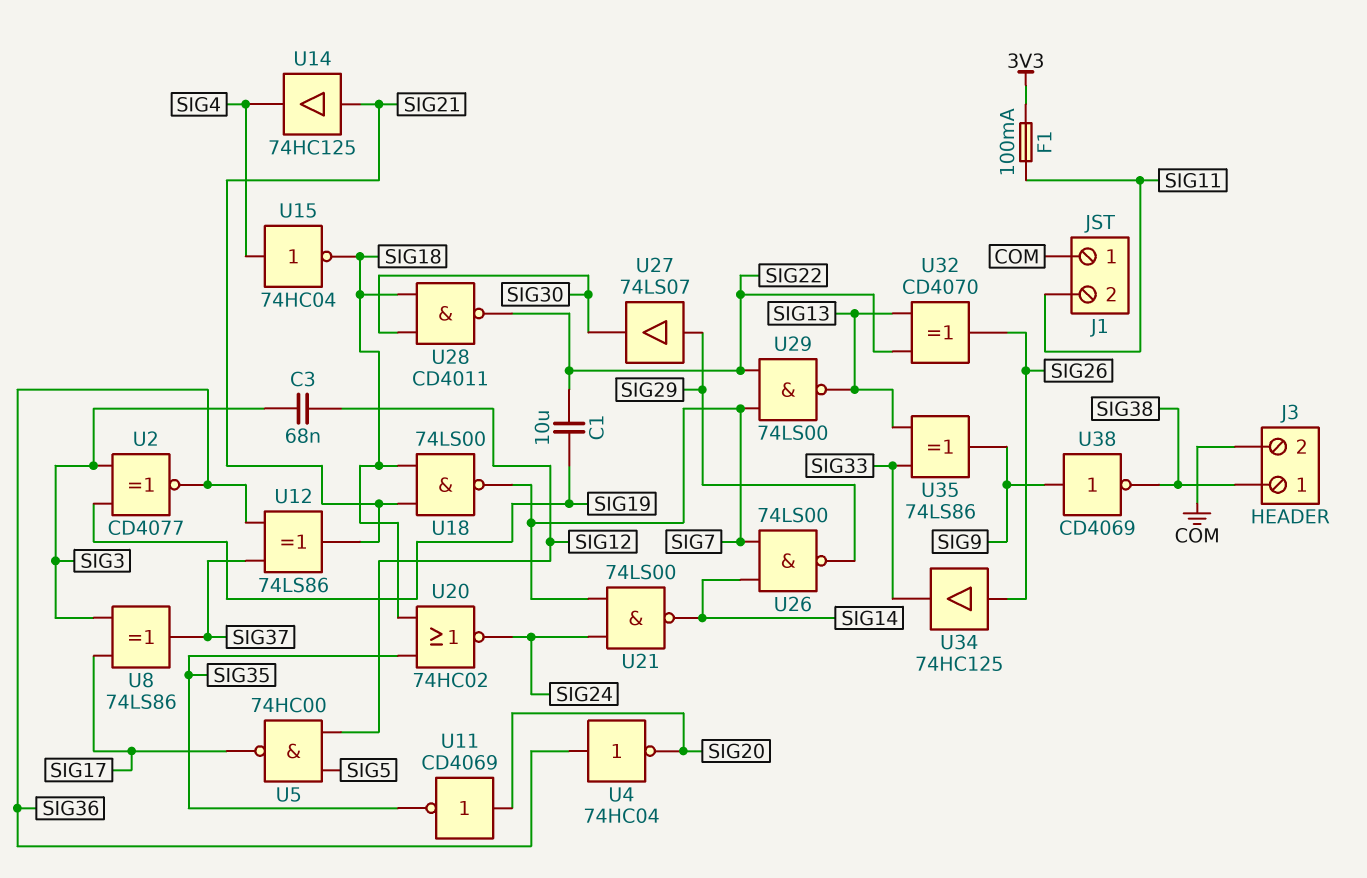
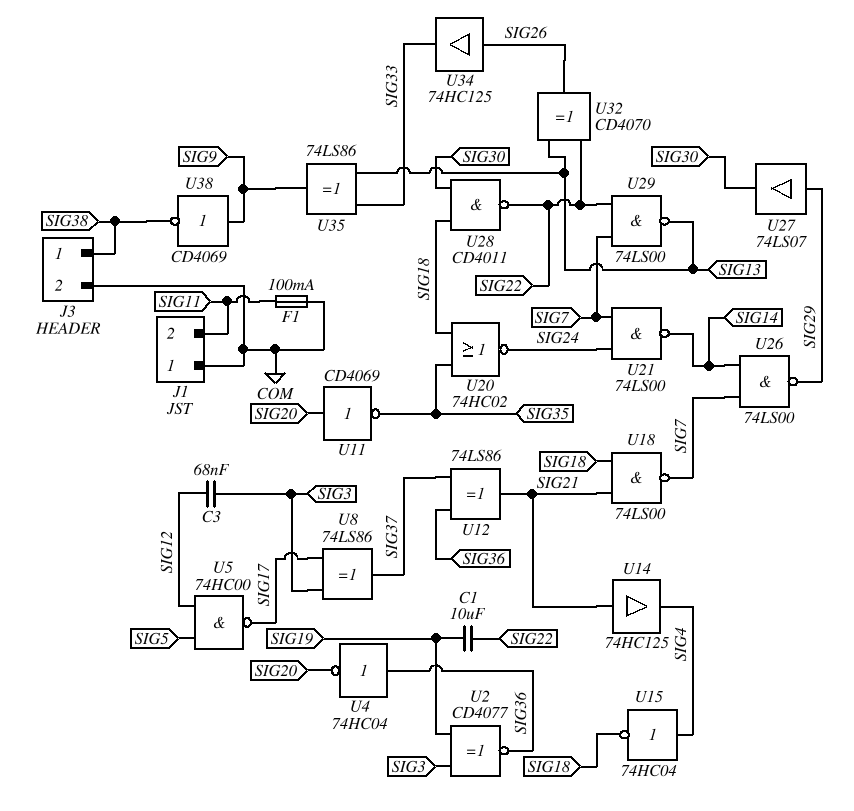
F1: 100mA (3V3, SIG11) -> 100mA (COM, SIG11)

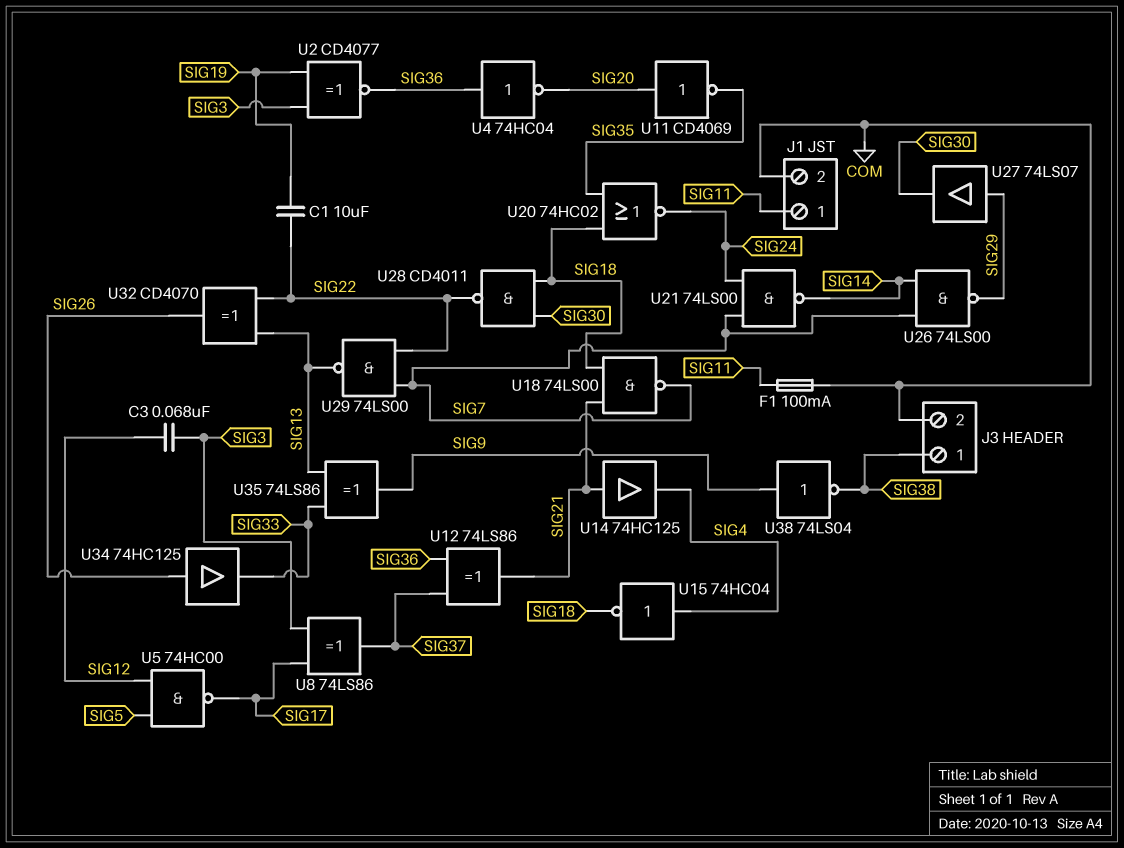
J1 pin 1: COM -> SIG11
J1 pin 2: SIG11 -> COM
U38: NOT CD4069 (in SIG9, out SIG38) -> NOT 74LS04 (in SIG9, out SIG38)

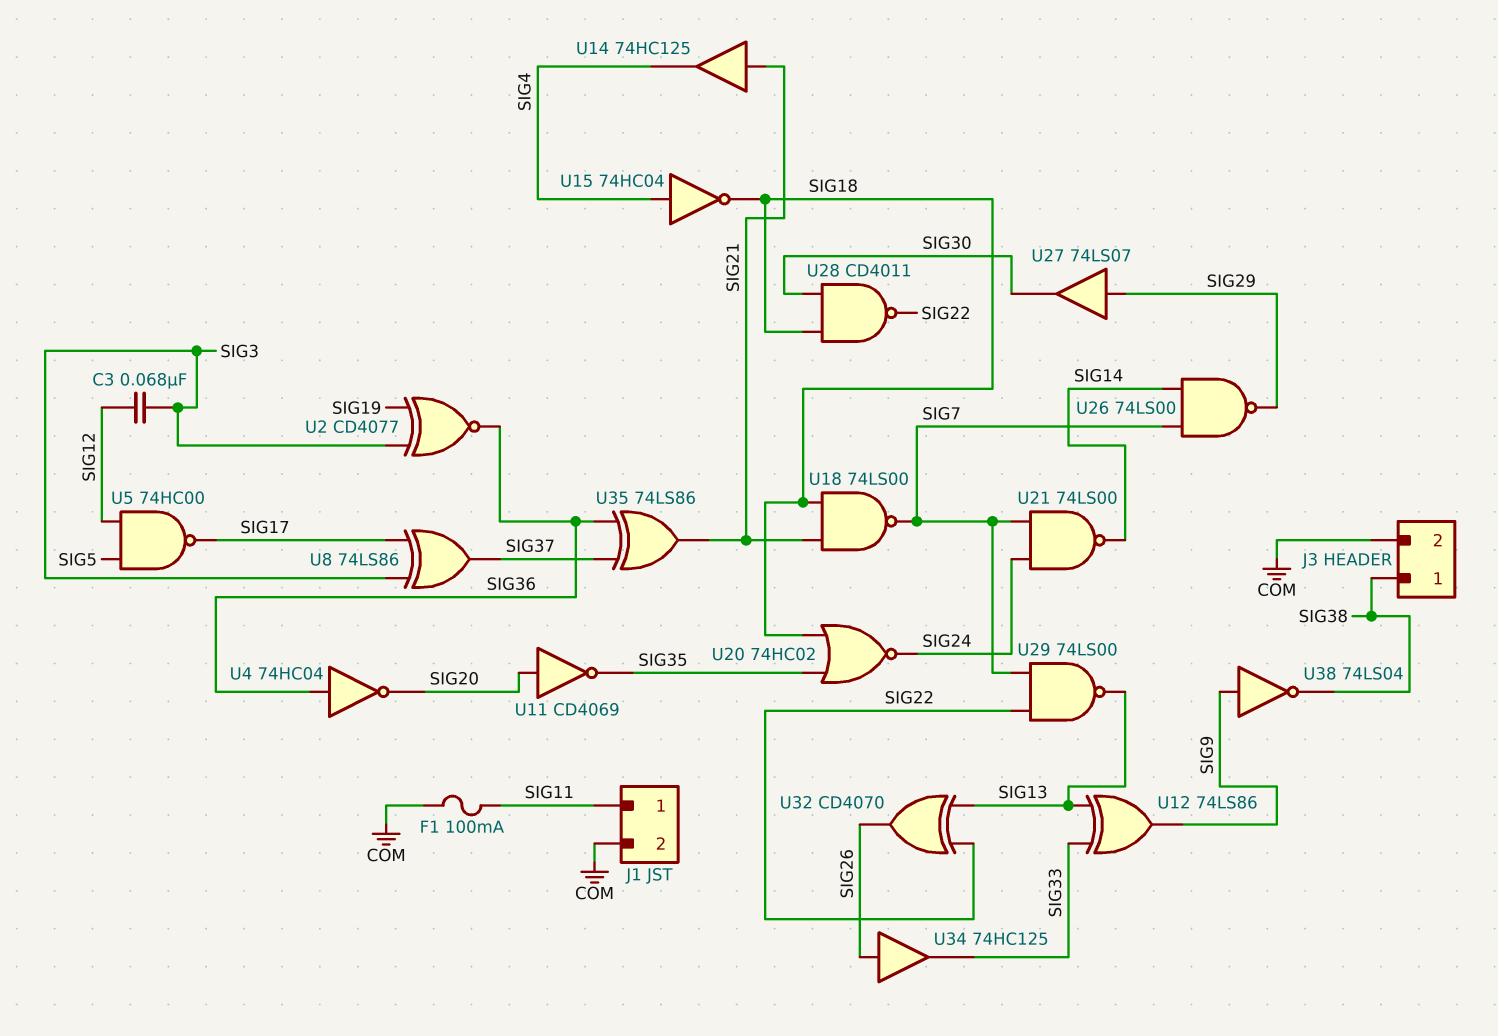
C1: 10uF (SIG19, SIG22) -> none
U12: XOR 74LS86 (in SIG36, in SIG37, out SIG21) -> XOR 74LS86 (in SIG13, in SIG33, out SIG9)
U35: XOR 74LS86 (in SIG13, in SIG33, out SIG9) -> XOR 74LS86 (in SIG36, in SIG37, out SIG21)

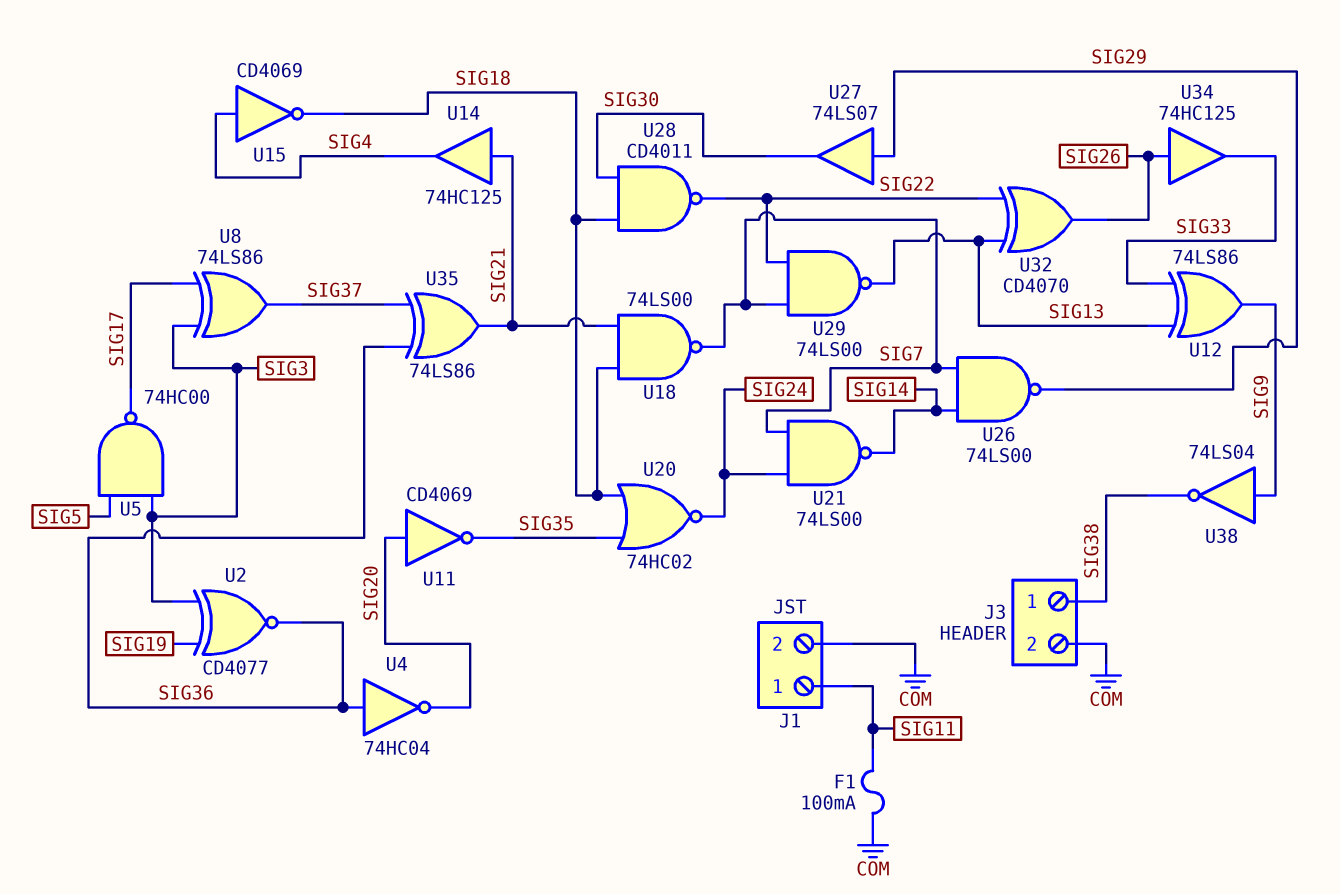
C3: 68nF (SIG3, SIG12) -> none
U5: NAND 74HC00 (in SIG5, in SIG12, out SIG17) -> NAND 74HC00 (in SIG3, in SIG5, out SIG17)
U15: NOT 74HC04 (in SIG4, out SIG18) -> NOT CD4069 (in SIG4, out SIG18)

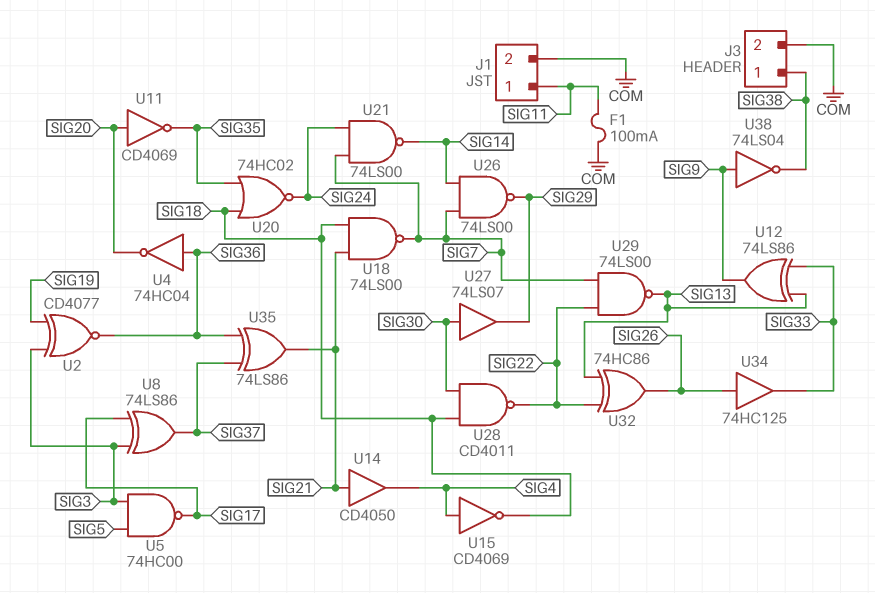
U14: buffer 74HC125 (in SIG21, out SIG4) -> buffer CD4050 (in SIG21, out SIG4)
U27: buffer 74LS07 (in SIG29, out SIG30) -> buffer 74LS07 (in SIG30, out SIG29)
U32: XOR CD4070 (in SIG13, in SIG22, out SIG26) -> XOR 74HC86 (in SIG13, in SIG22, out SIG26)

